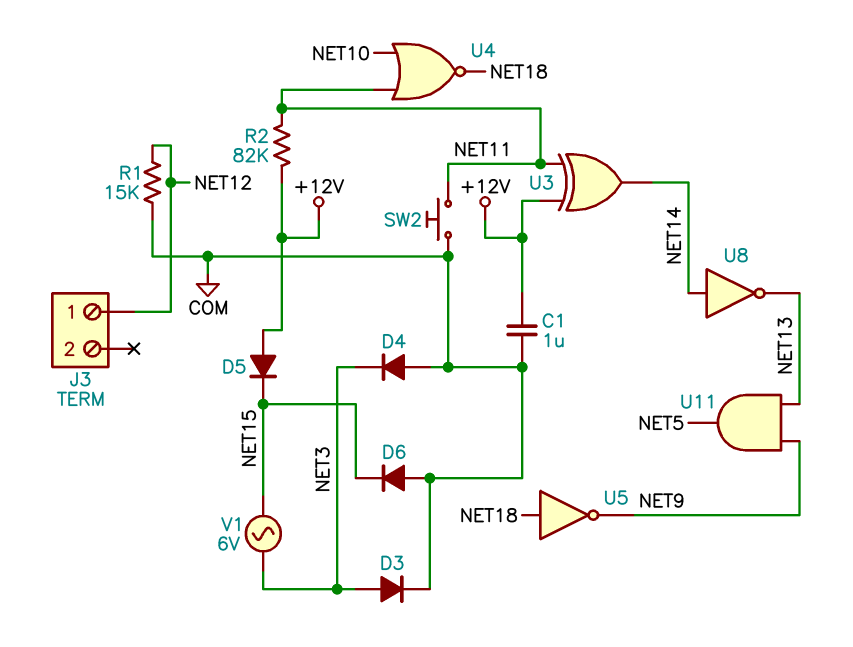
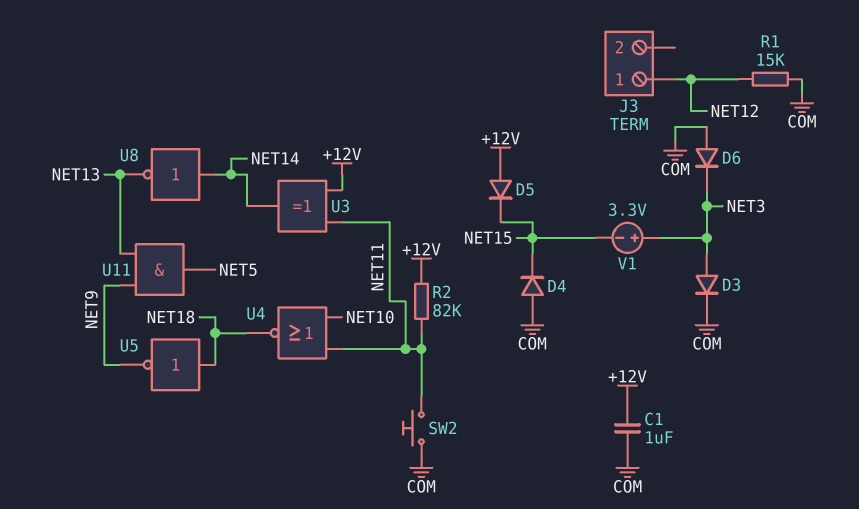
D4: diode (A COM, K NET3) -> diode (A COM, K NET15)
D6: diode (A COM, K NET15) -> diode (A COM, K NET3)
V1: AC 6V (NET3, NET15) -> 3.3V (plus NET3, minus NET15)

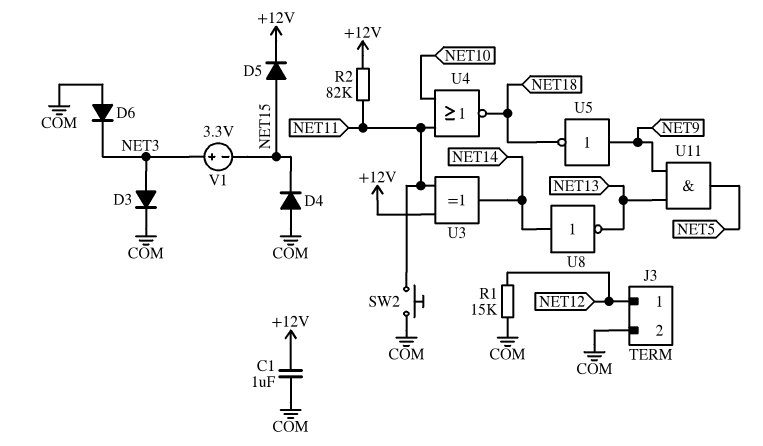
D5: diode (A +12V, K NET15) -> diode (A NET15, K +12V)
J3 pin 2: none -> COM
U5: NOT (in NET18, out NET9) -> NOT (in NET9, out NET18)

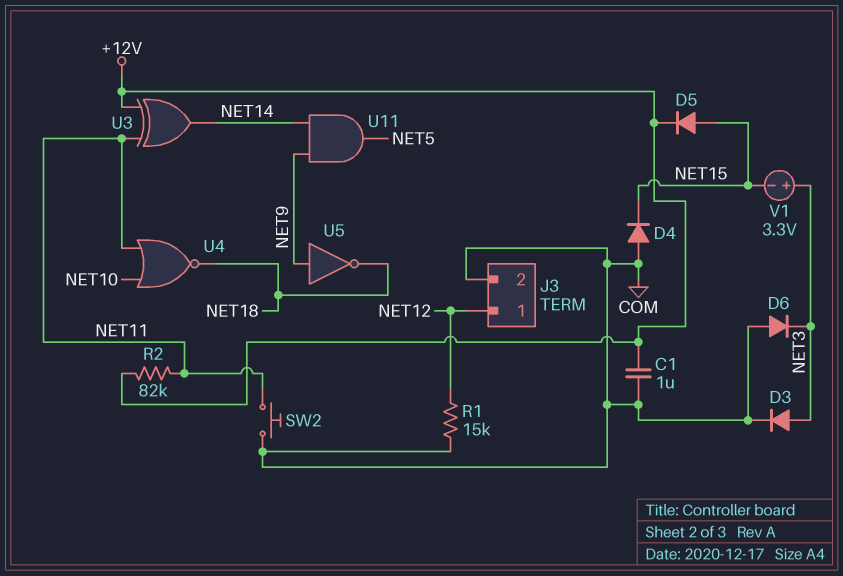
U8: NOT (in NET14, out NET13) -> none
U11: AND (in NET9, in NET13, out NET5) -> AND (in NET9, in NET14, out NET5)

